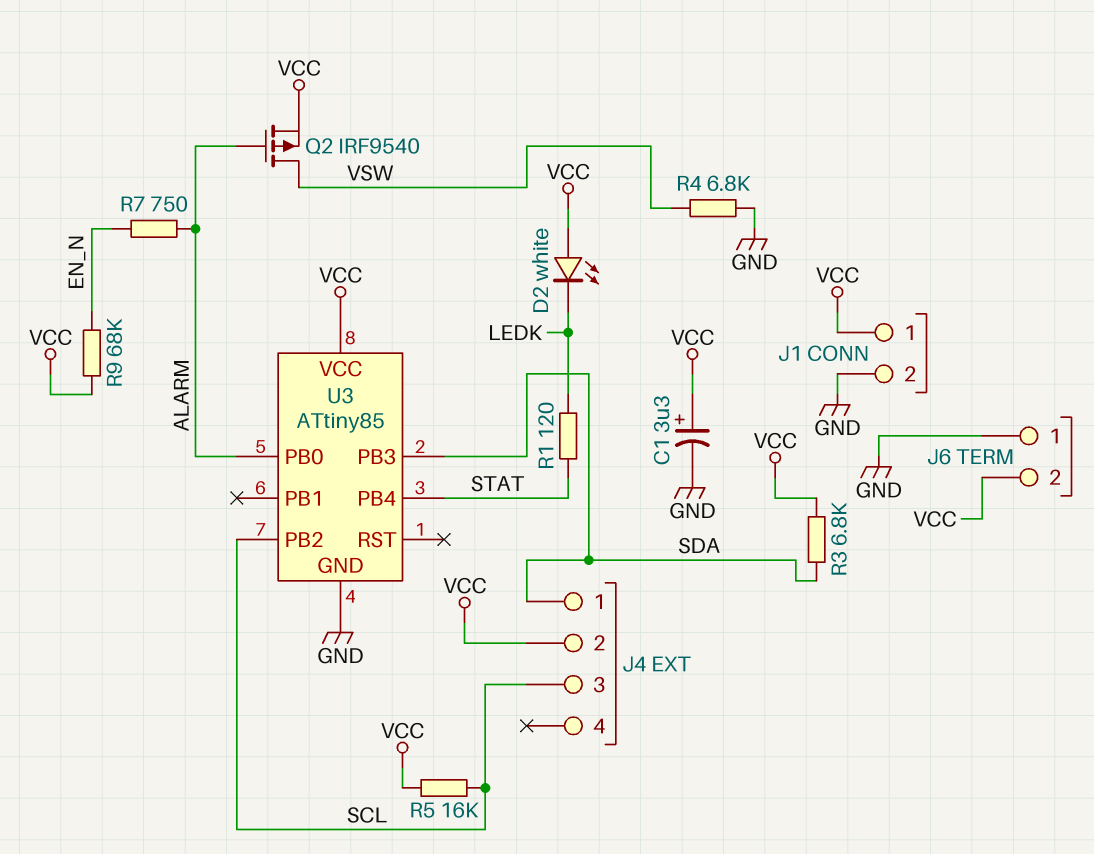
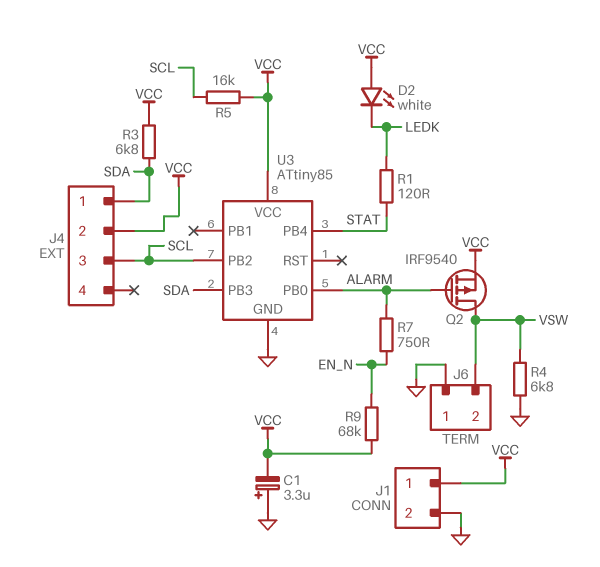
C1: 3.3uF (plus VCC, minus GND) -> 3.3uF (plus GND, minus VCC)
J6 pin 2: VCC -> VSW

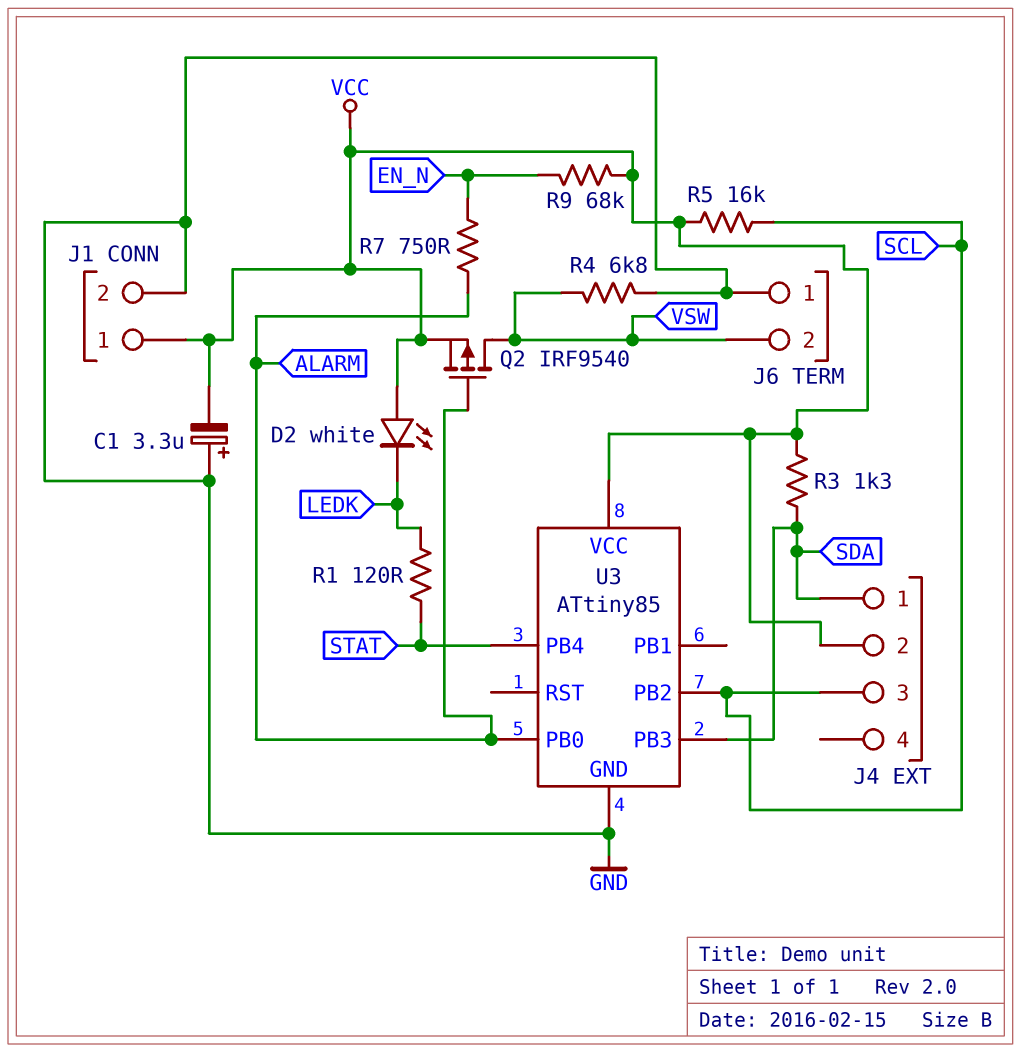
R3: 6.8k (SDA, VCC) -> 1.3k (SDA, VCC)

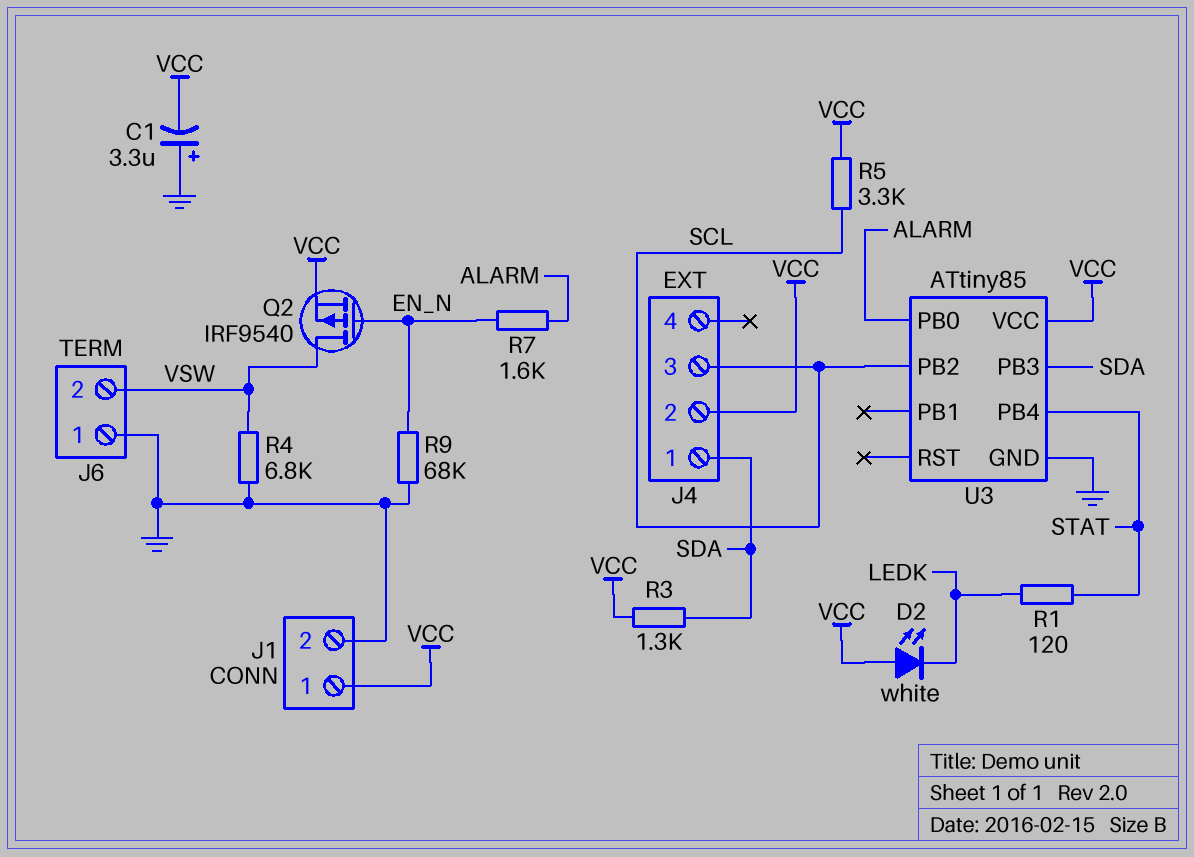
Q2: PMOS IRF9540 (G ALARM, D VSW, S VCC) -> PMOS IRF9540 (G EN_N, D VSW, S VCC)
R5: 16k (SCL, VCC) -> 3.3k (SCL, VCC)
R7: 750 (ALARM, EN_N) -> 1.6k (ALARM, EN_N)
R9: 68k (EN_N, VCC) -> 68k (EN_N, GND)

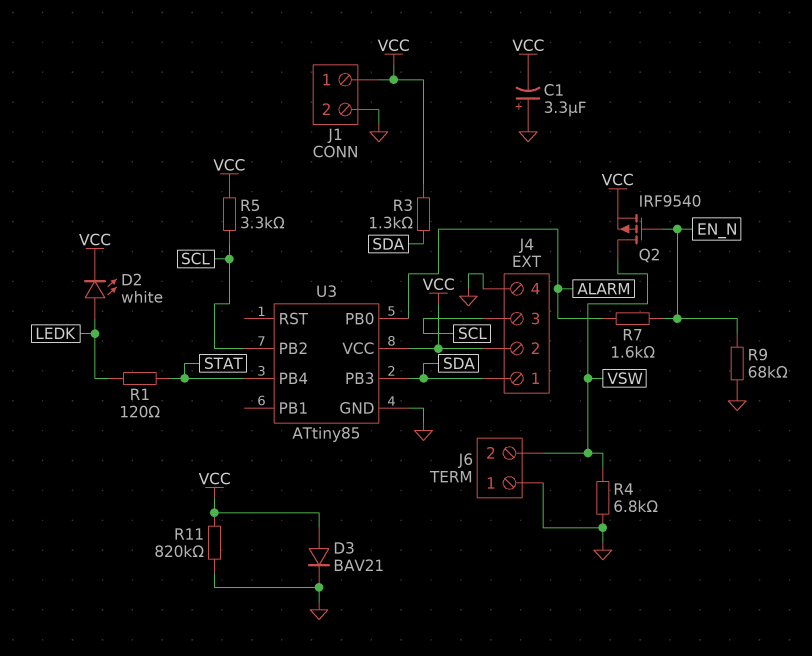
D2: LED white (A VCC, K LEDK) -> LED white (A LEDK, K VCC)
D3: none -> diode BAV21 (A VCC, K GND)
J4 pin 4: none -> GND
R11: none -> 820k (GND, VCC)

